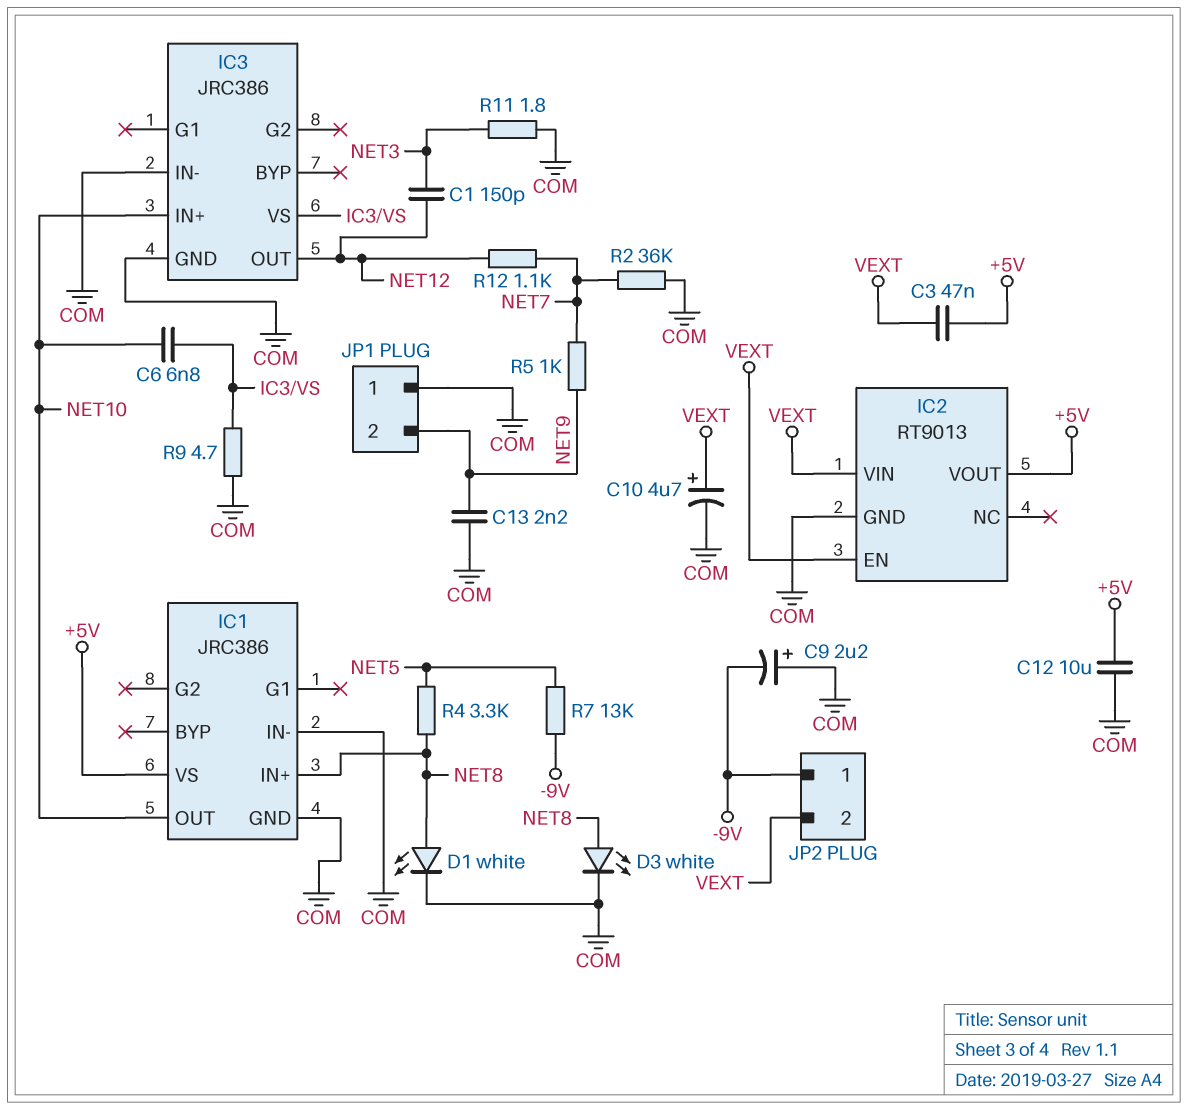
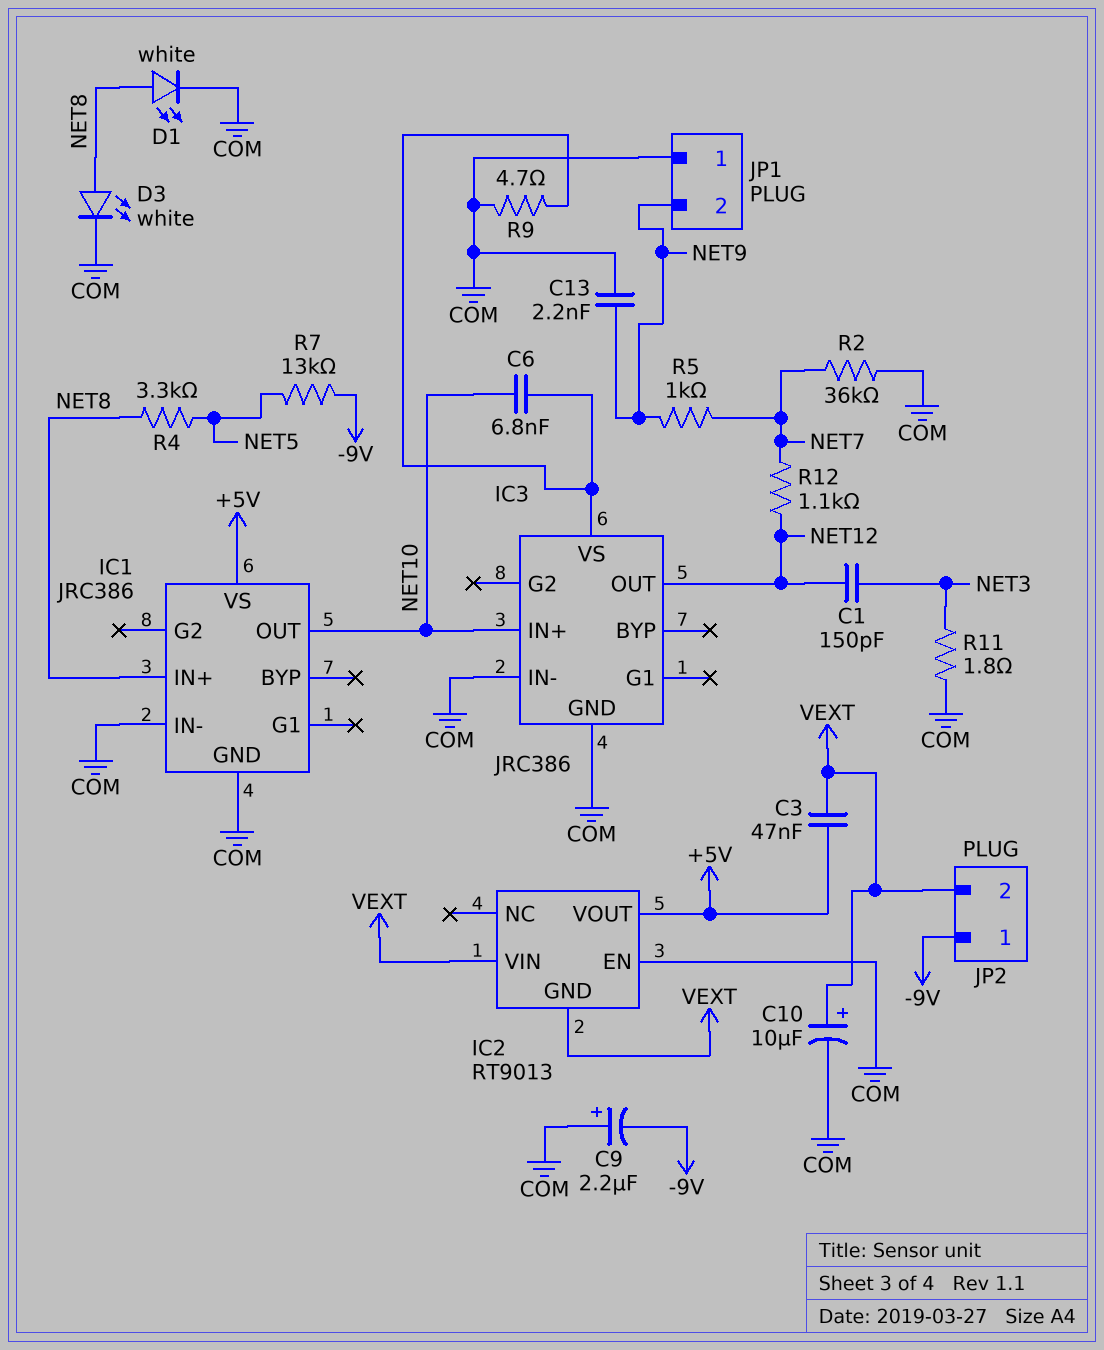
C10: 4.7uF (plus VEXT, minus COM) -> 10uF (plus VEXT, minus COM)
C12: 10uF (+5V, COM) -> none
IC2 pin EN: VEXT -> COM
IC2 pin GND: COM -> VEXT

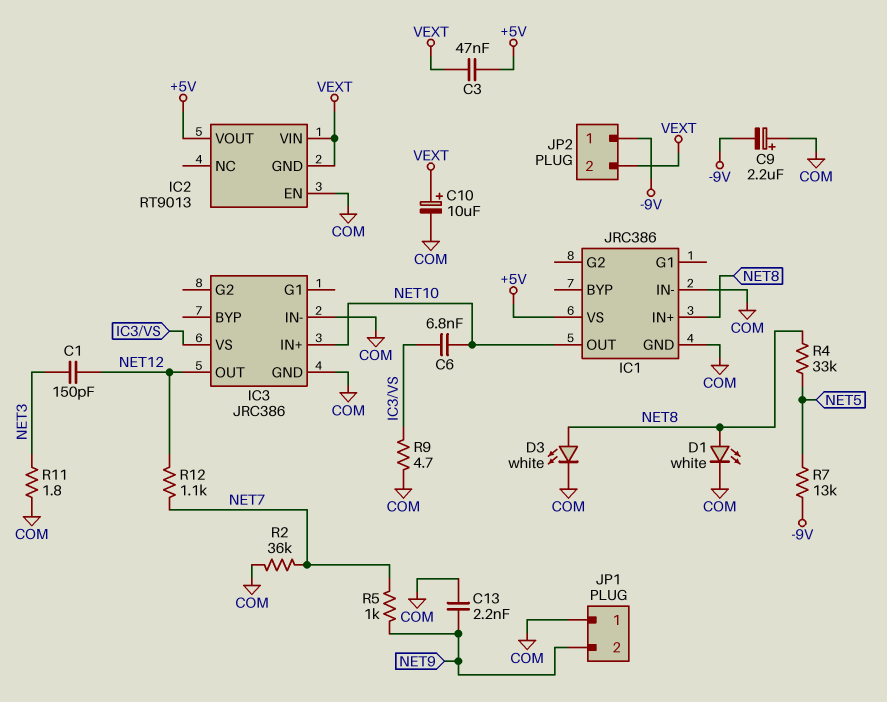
R4: 3.3k (NET5, NET8) -> 33k (NET5, NET8)

